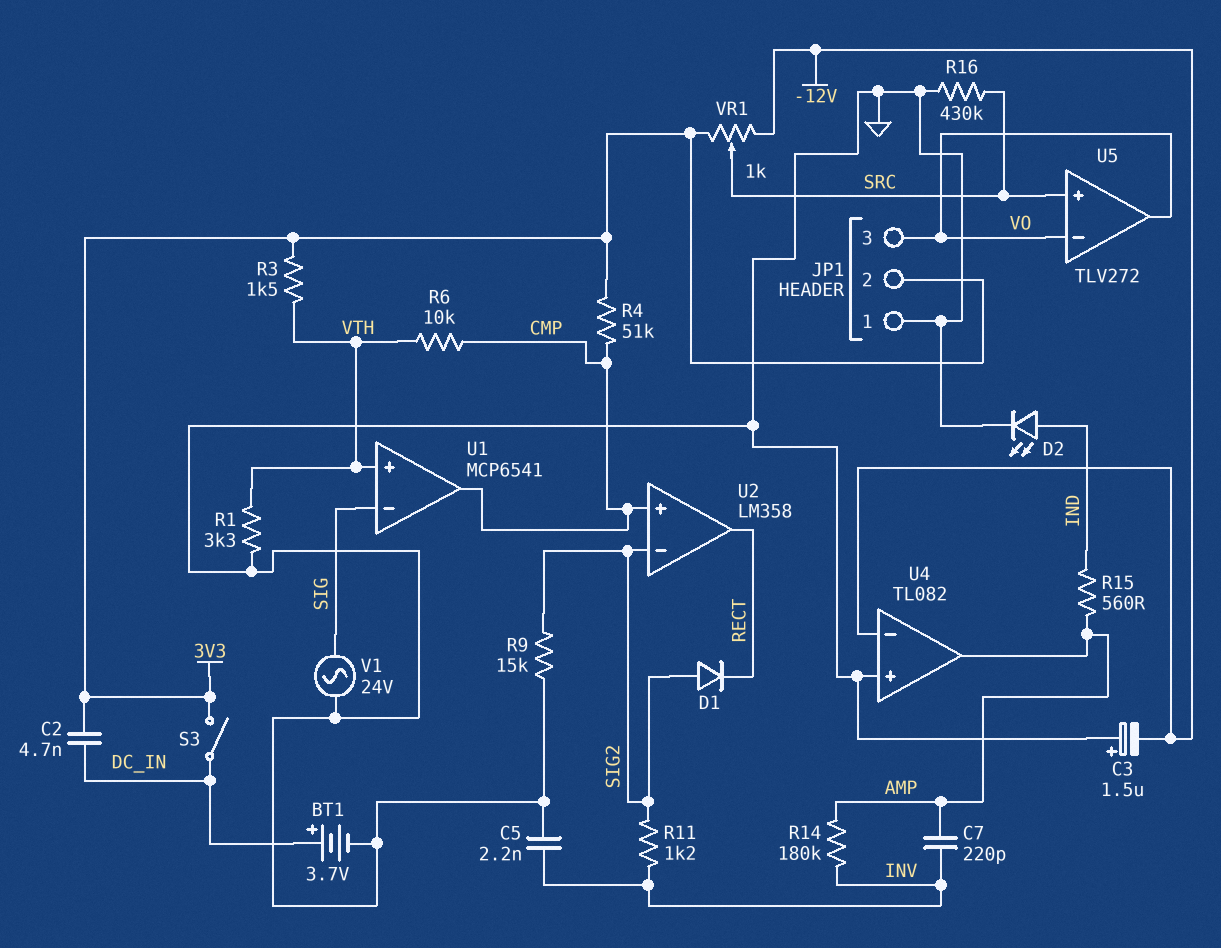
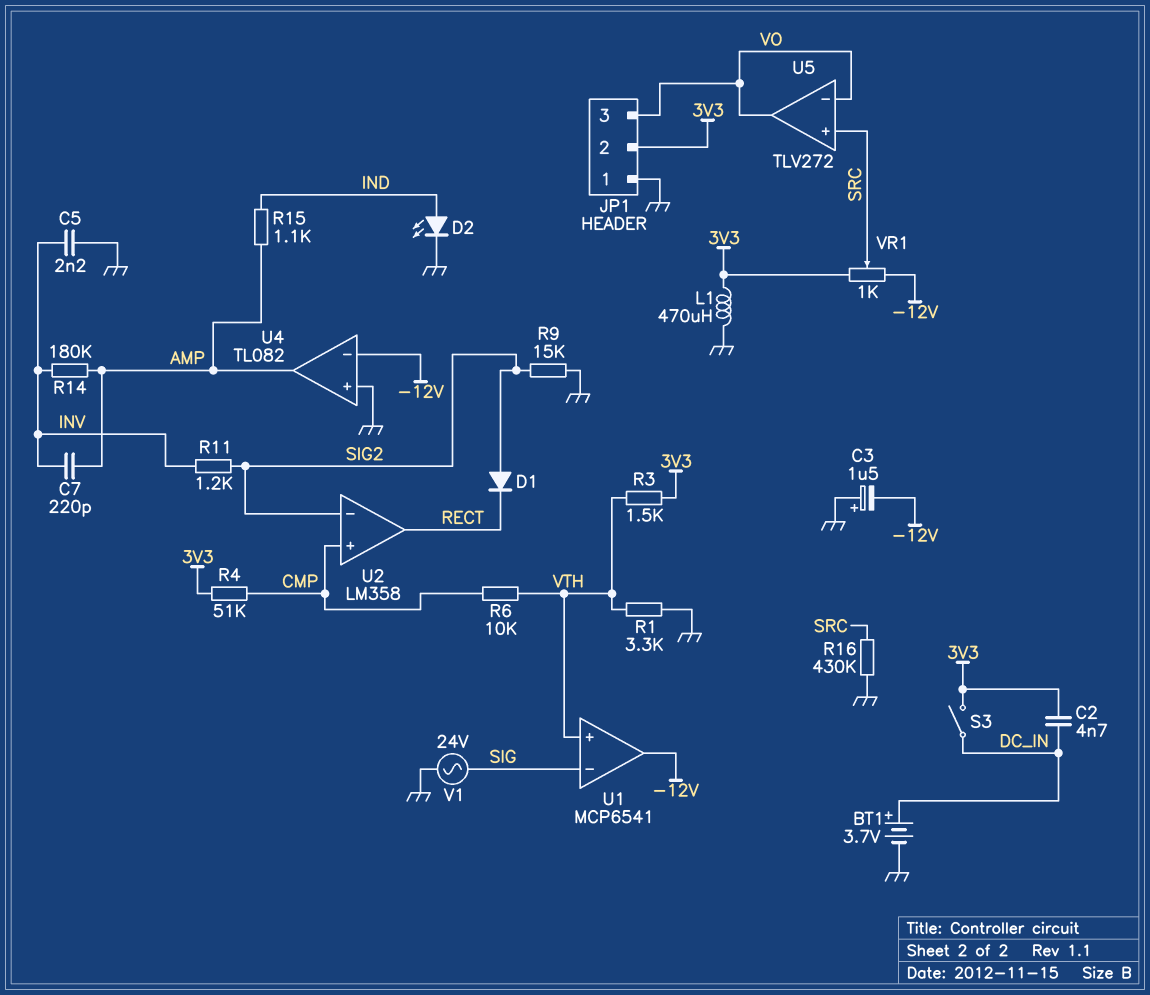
L1: none -> 470uH (3V3, GND)
R15: 560 (AMP, IND) -> 1.1k (AMP, IND)
U1 pin out: CMP -> -12V

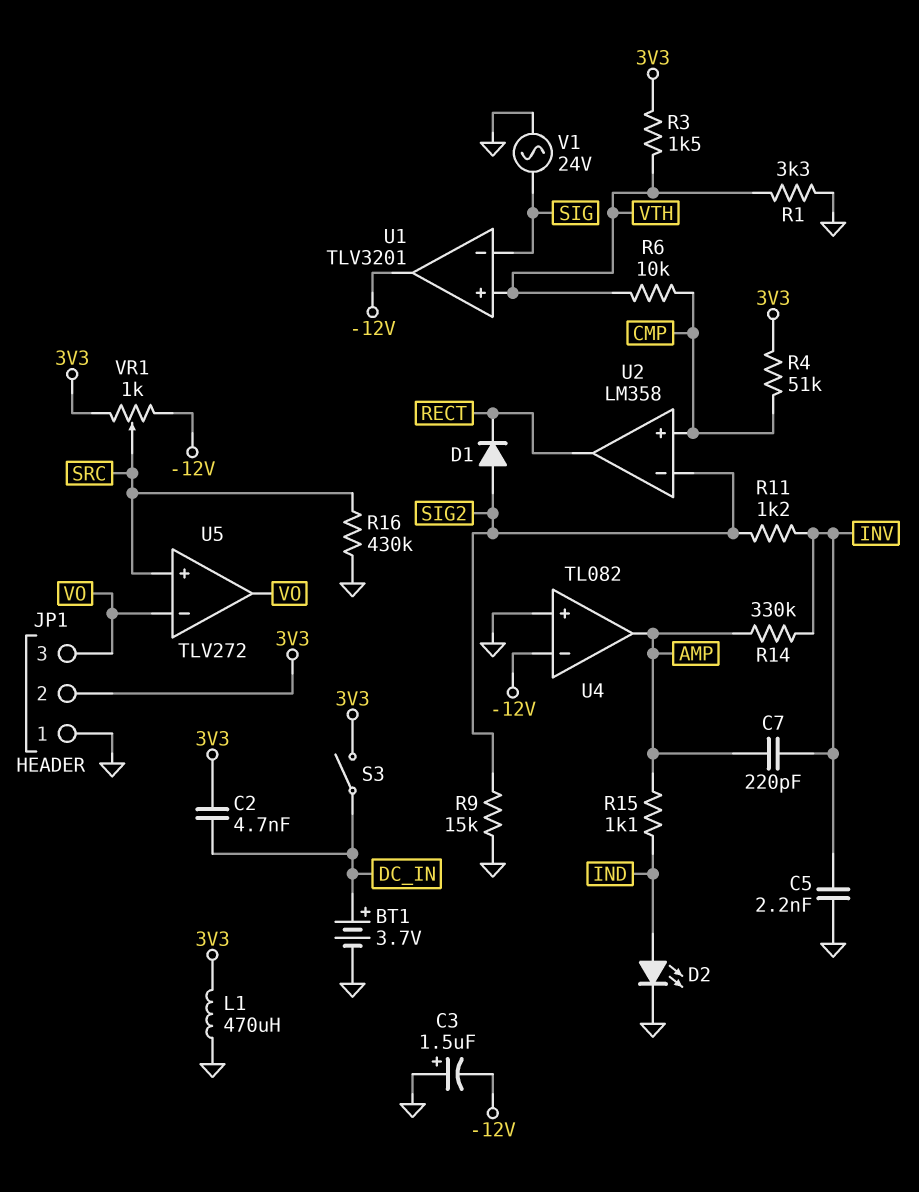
R14: 180k (AMP, INV) -> 330k (AMP, INV)
U1: MCP6541 -> TLV3201

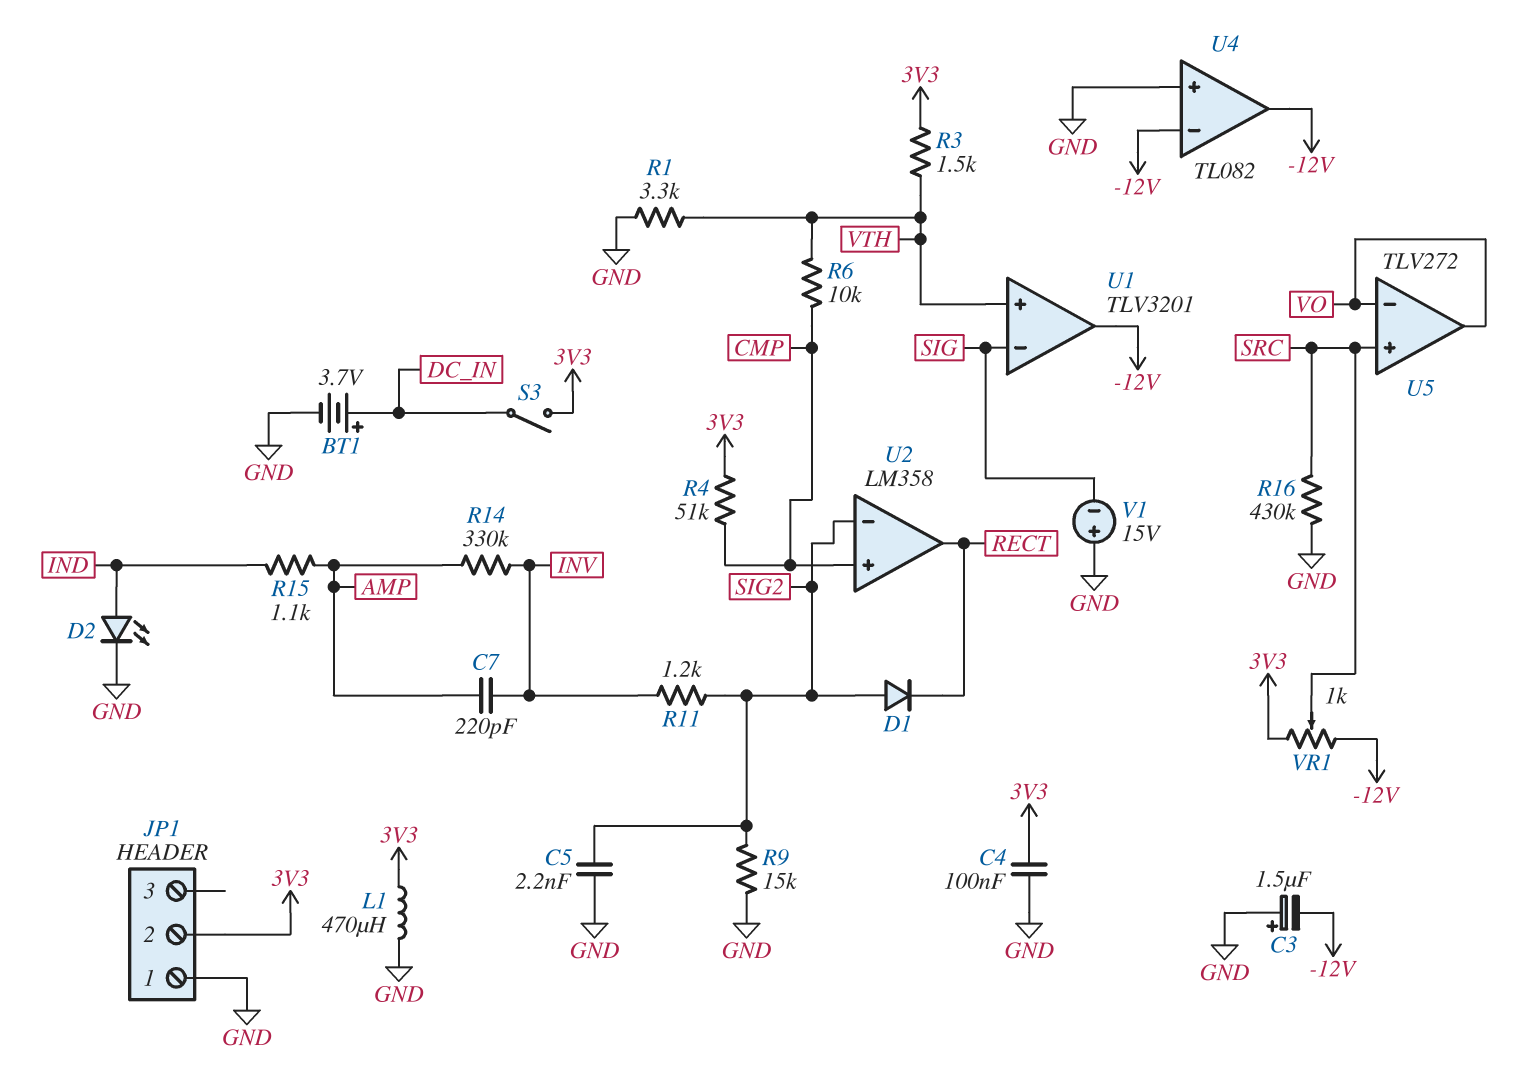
C2: 4.7nF (3V3, DC_IN) -> none
C4: none -> 100nF (3V3, GND)
C5: 2.2nF (GND, INV) -> 2.2nF (GND, SIG2)
JP1 pin 3: VO -> none
U4 pin out: AMP -> -12V
V1: AC 24V (GND, SIG) -> 15V (plus GND, minus SIG)

